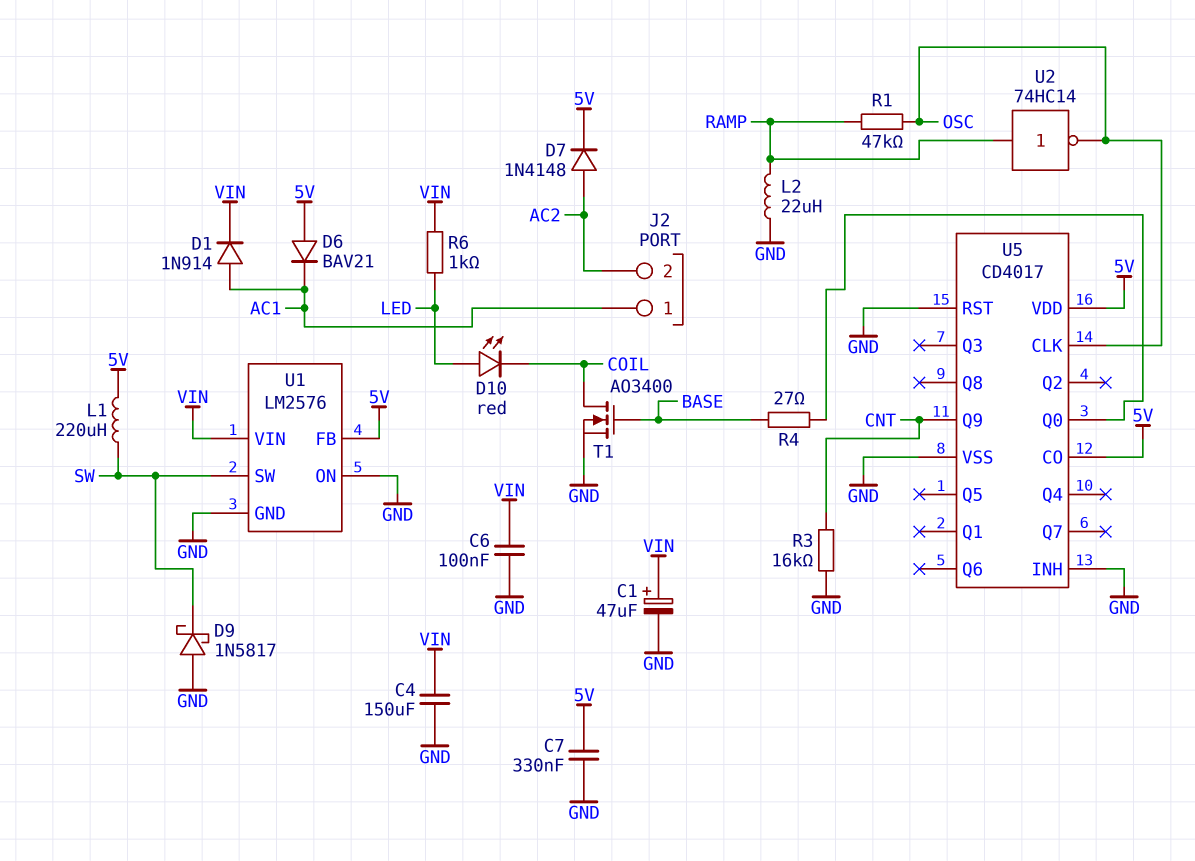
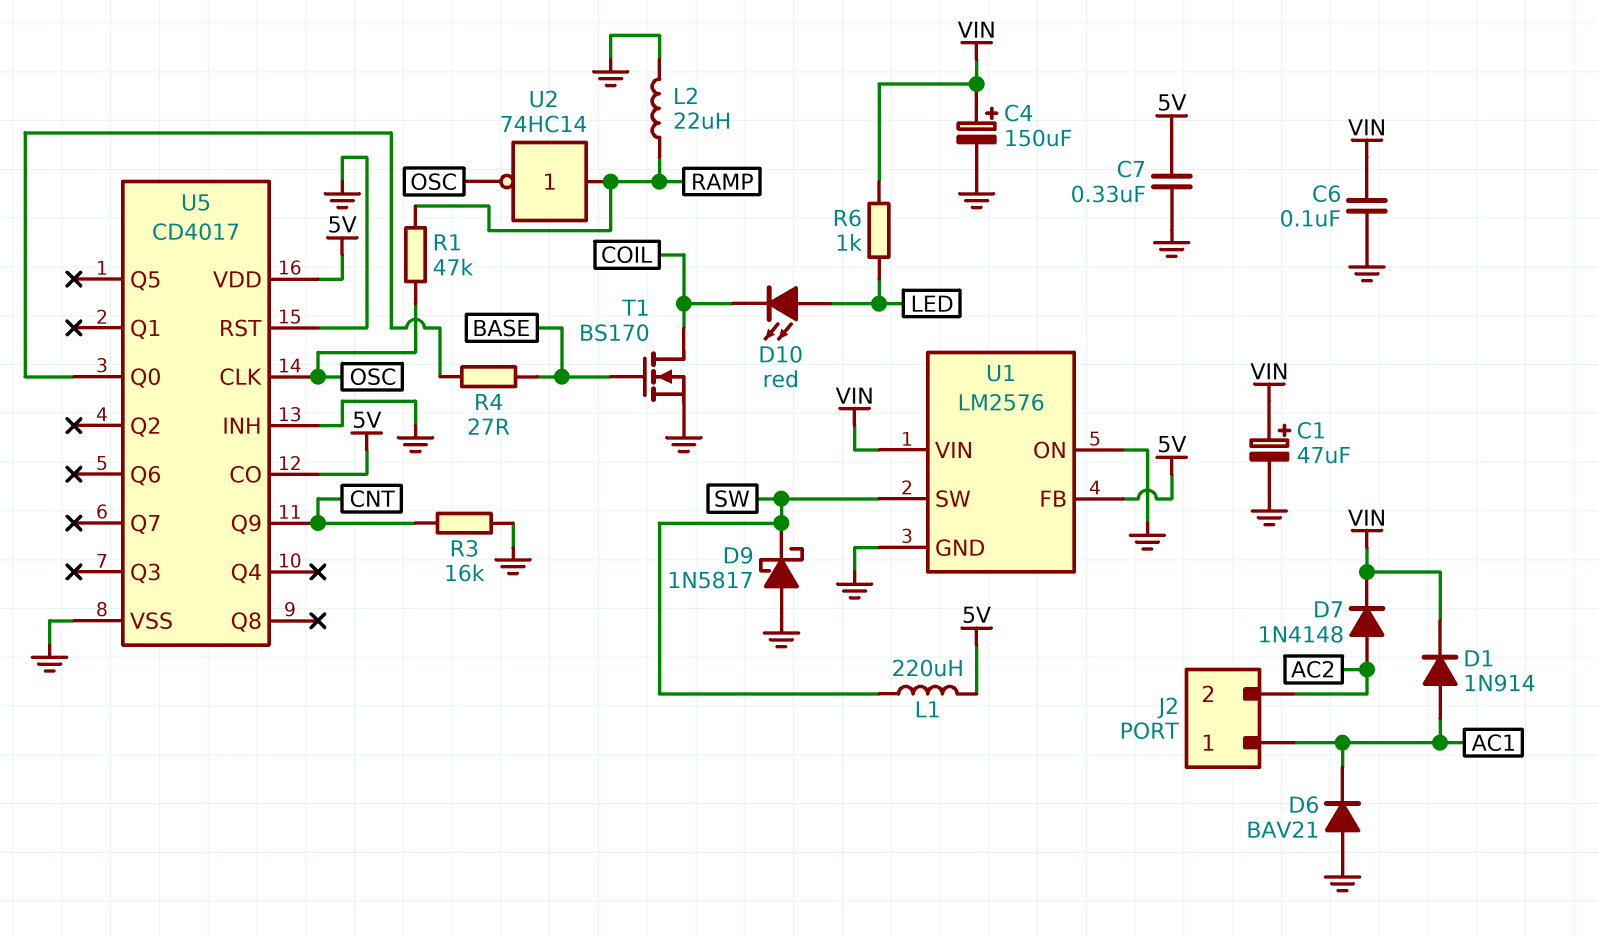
C4: 150uF (GND, VIN) -> 150uF (plus VIN, minus GND)
D6: diode BAV21 (A 5V, K AC1) -> diode BAV21 (A GND, K AC1)
D7: diode 1N4148 (A AC2, K 5V) -> diode 1N4148 (A AC2, K VIN)
T1: NMOS AO3400 (G BASE, D COIL, S GND) -> NMOS BS170 (G BASE, D COIL, S GND)

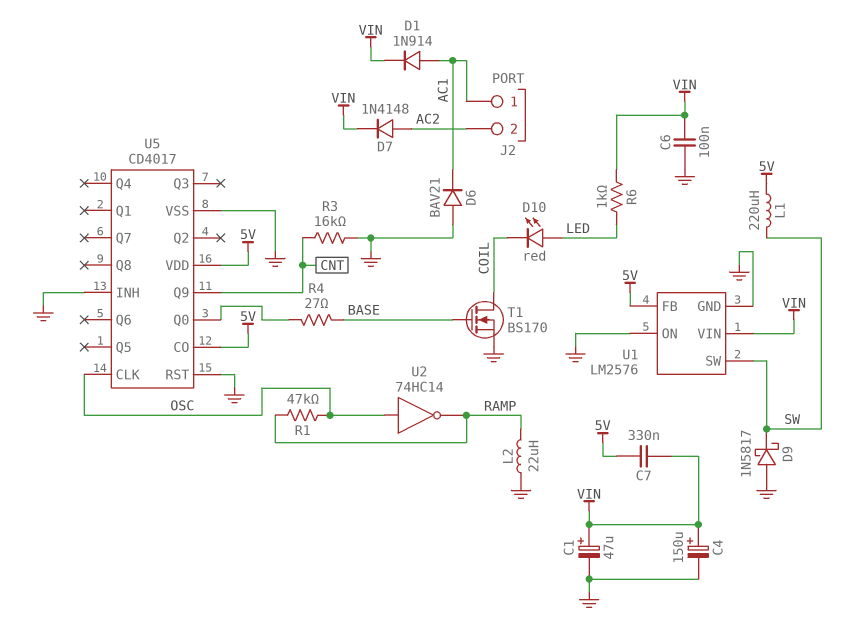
C7: 330nF (5V, GND) -> 330nF (5V, VIN)
U2: NOT 74HC14 (in RAMP, out OSC) -> NOT 74HC14 (in OSC, out RAMP)

